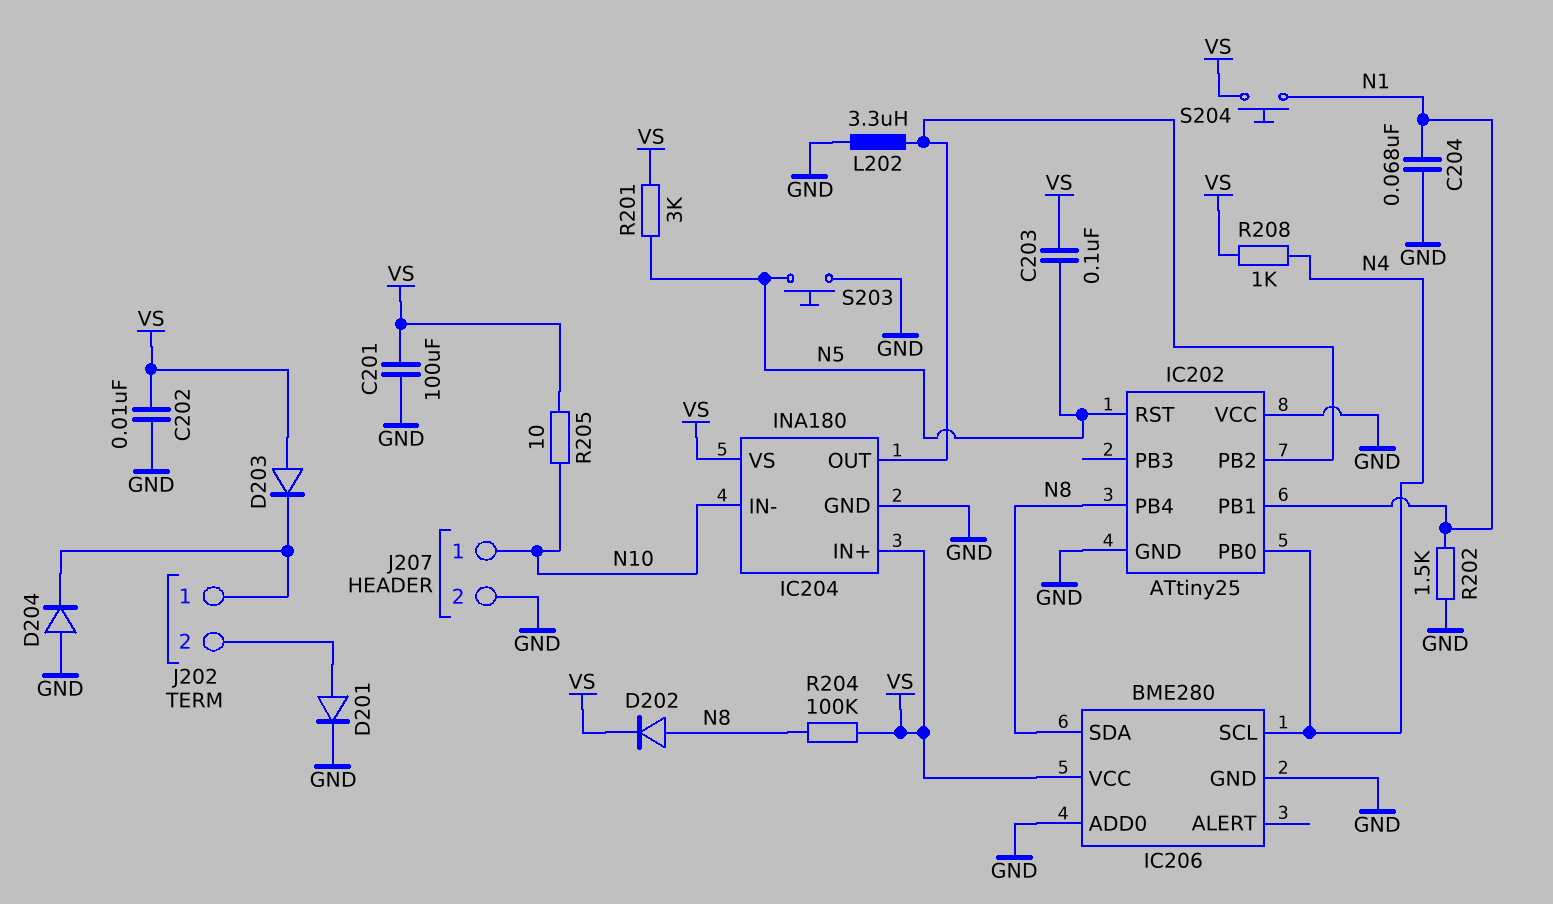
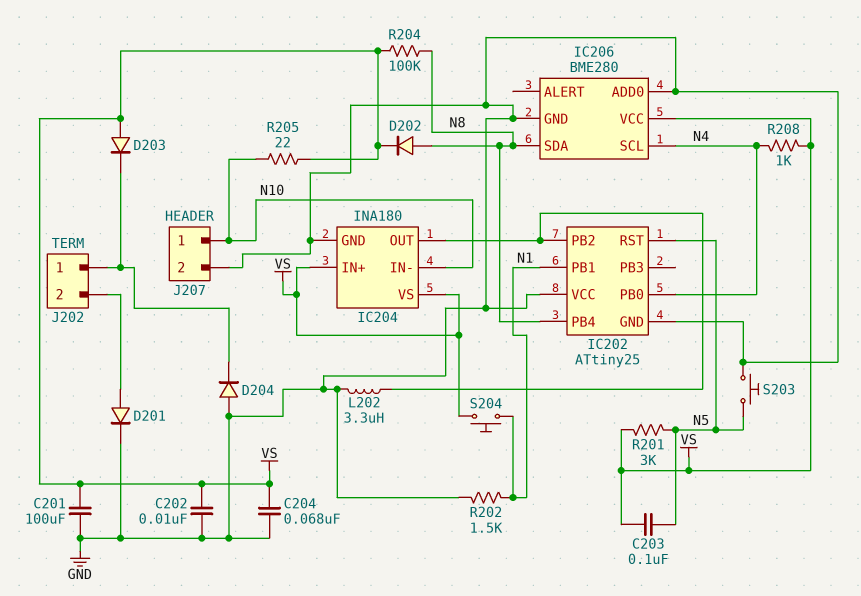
C204: 68nF (GND, N1) -> 68nF (GND, VS)
R205: 10 (N10, VS) -> 22 (N10, VS)

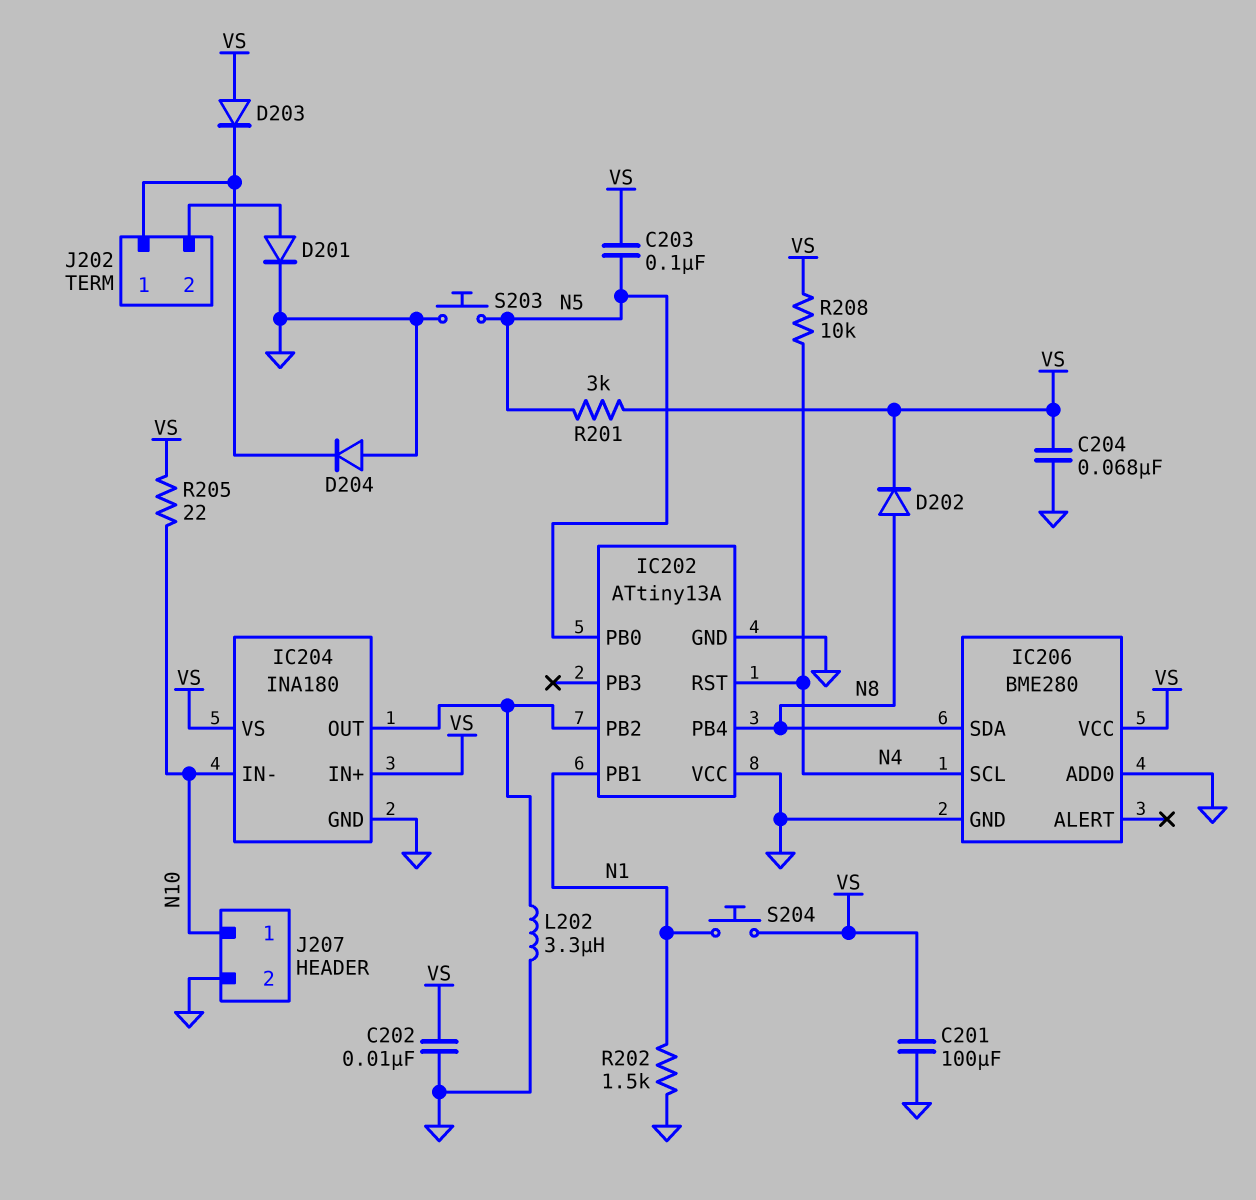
IC202: ATtiny25 -> ATtiny13A
IC202 pin PB0: N4 -> N5
IC202 pin RST: N5 -> N4
R204: 100k (N8, VS) -> none
R208: 1k (N4, VS) -> 10k (N4, VS)

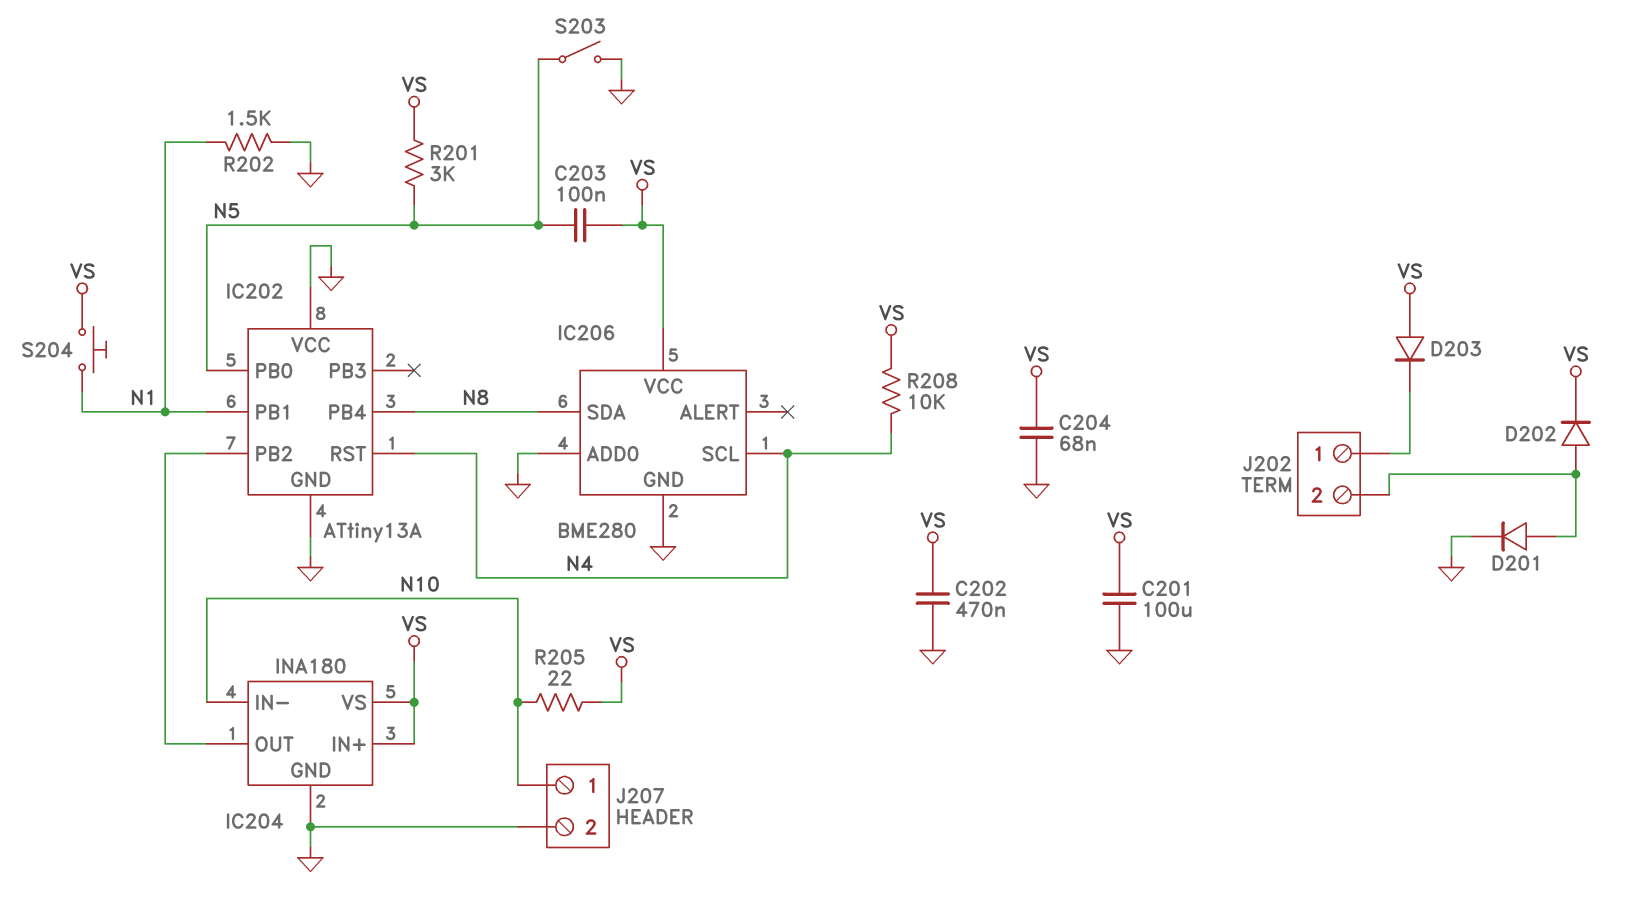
C202: 10nF (GND, VS) -> 470nF (GND, VS)
D202: diode (A N8, K VS) -> diode (A J202/2, K VS)
D204: diode (A GND, K J202/1) -> none
L202: 3.3uH (GND, IC202/PB2) -> none
S203: button (GND, N5) -> switch (GND, N5)

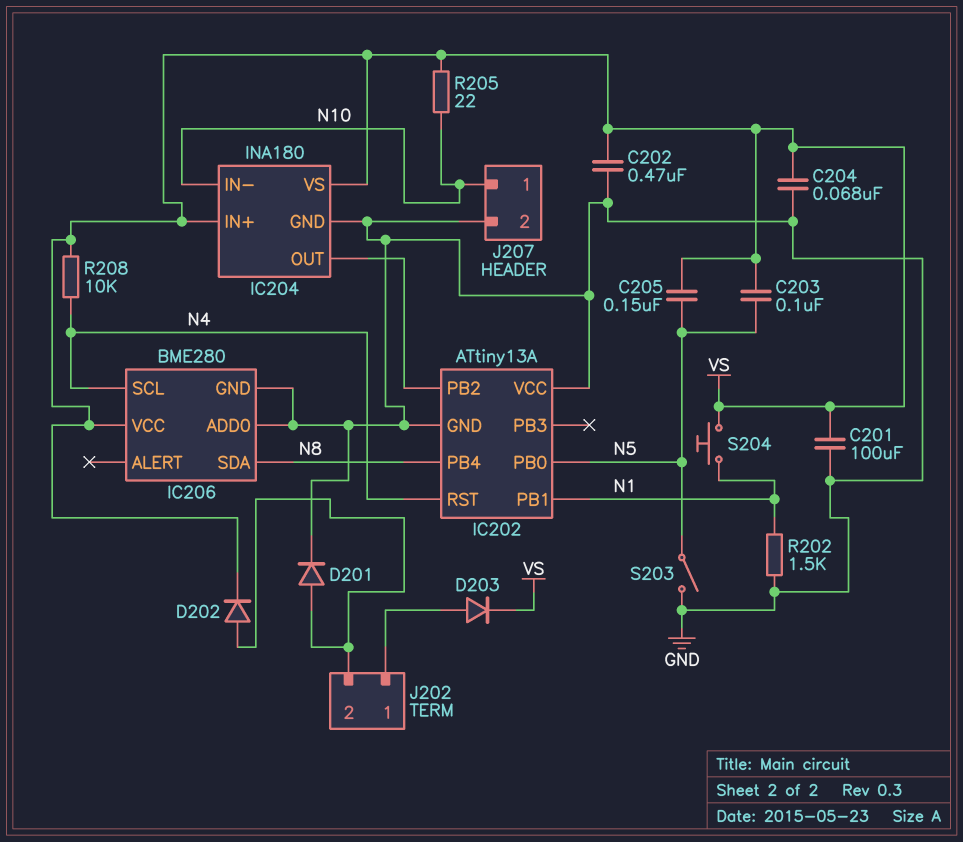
C205: none -> 150nF (N5, VS)
D203: diode (A VS, K J202/1) -> diode (A J202/1, K VS)
R201: 3k (N5, VS) -> none

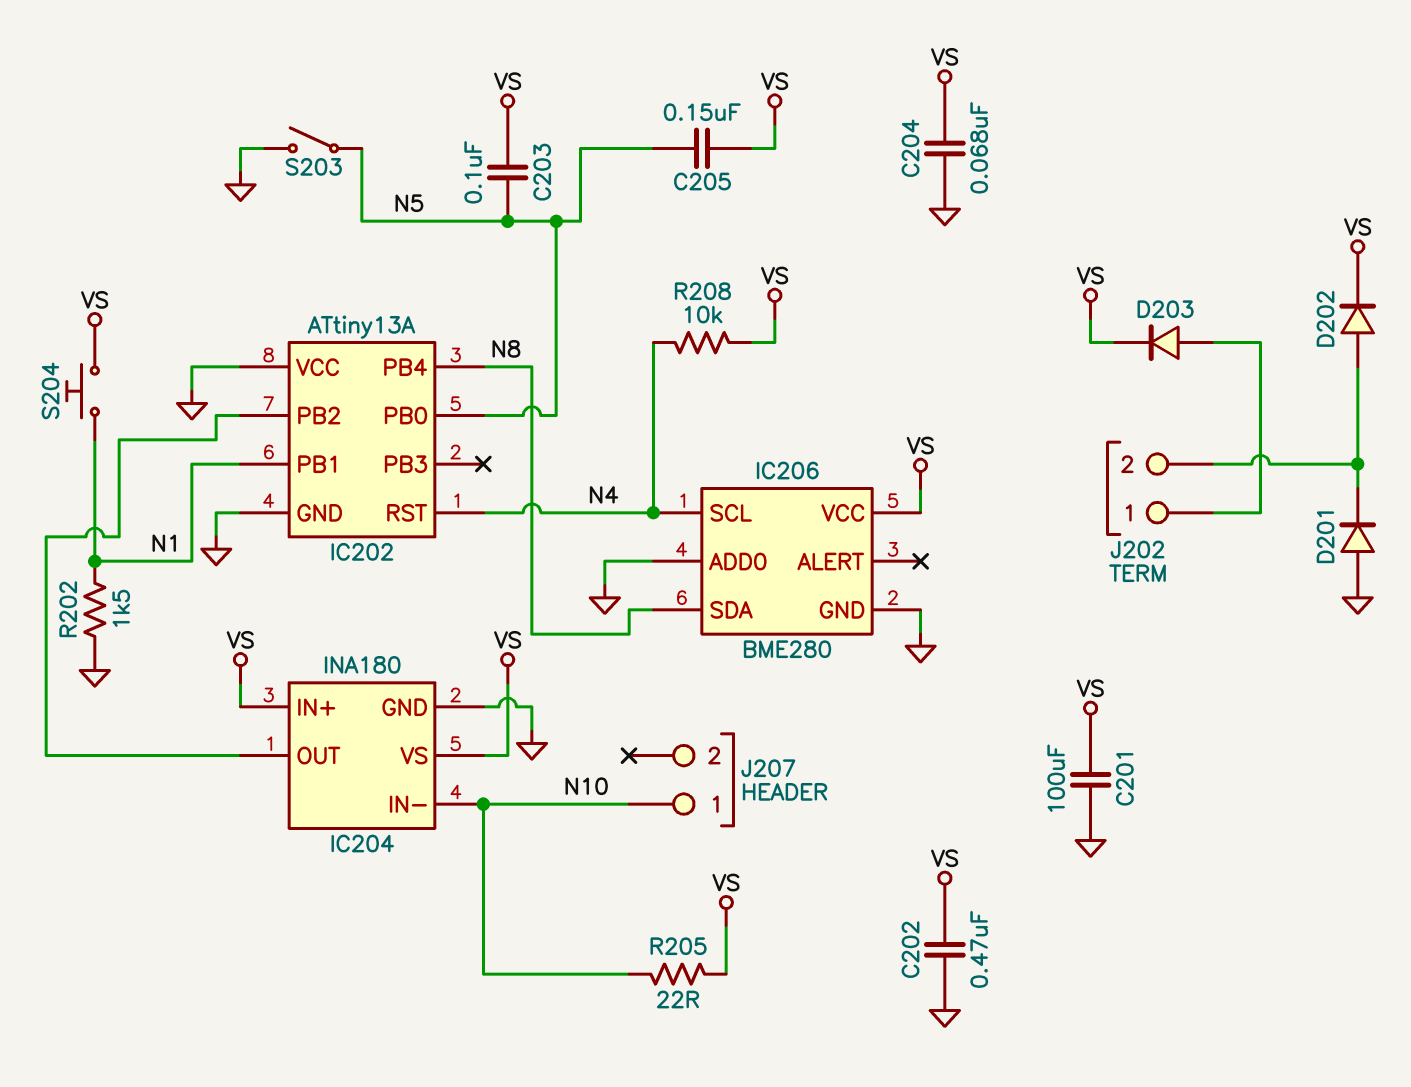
D201: diode (A J202/2, K GND) -> diode (A GND, K J202/2)
J207 pin 2: GND -> none

